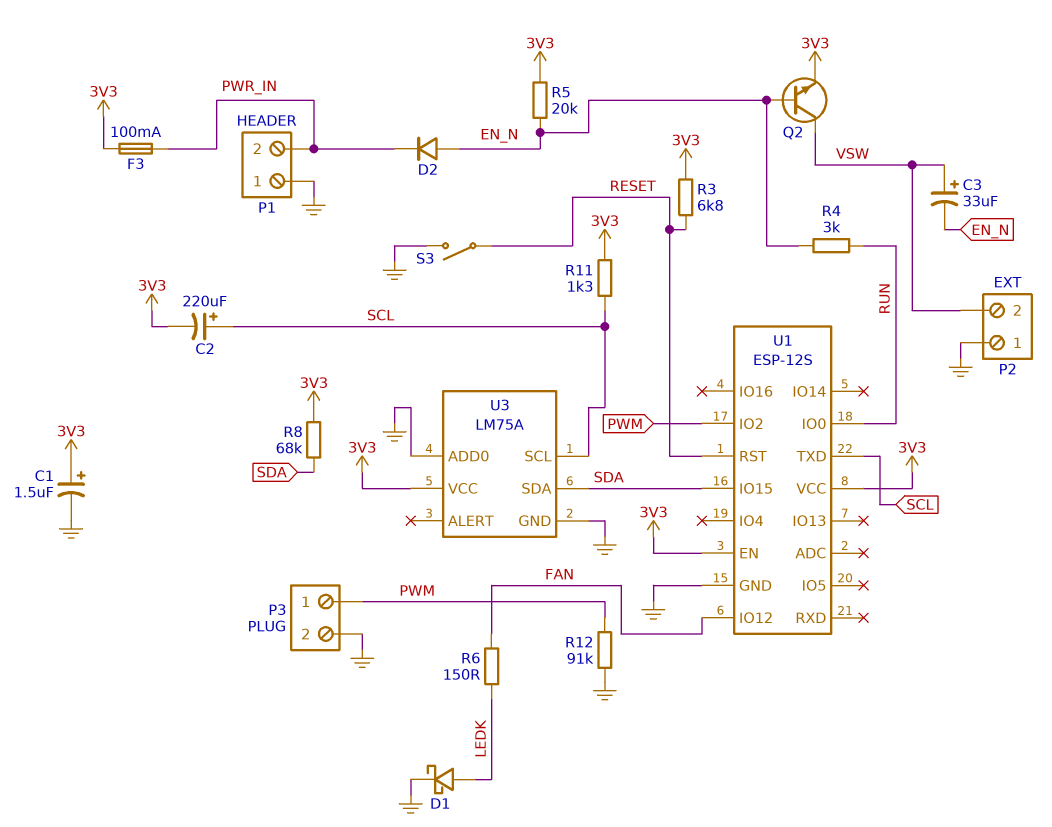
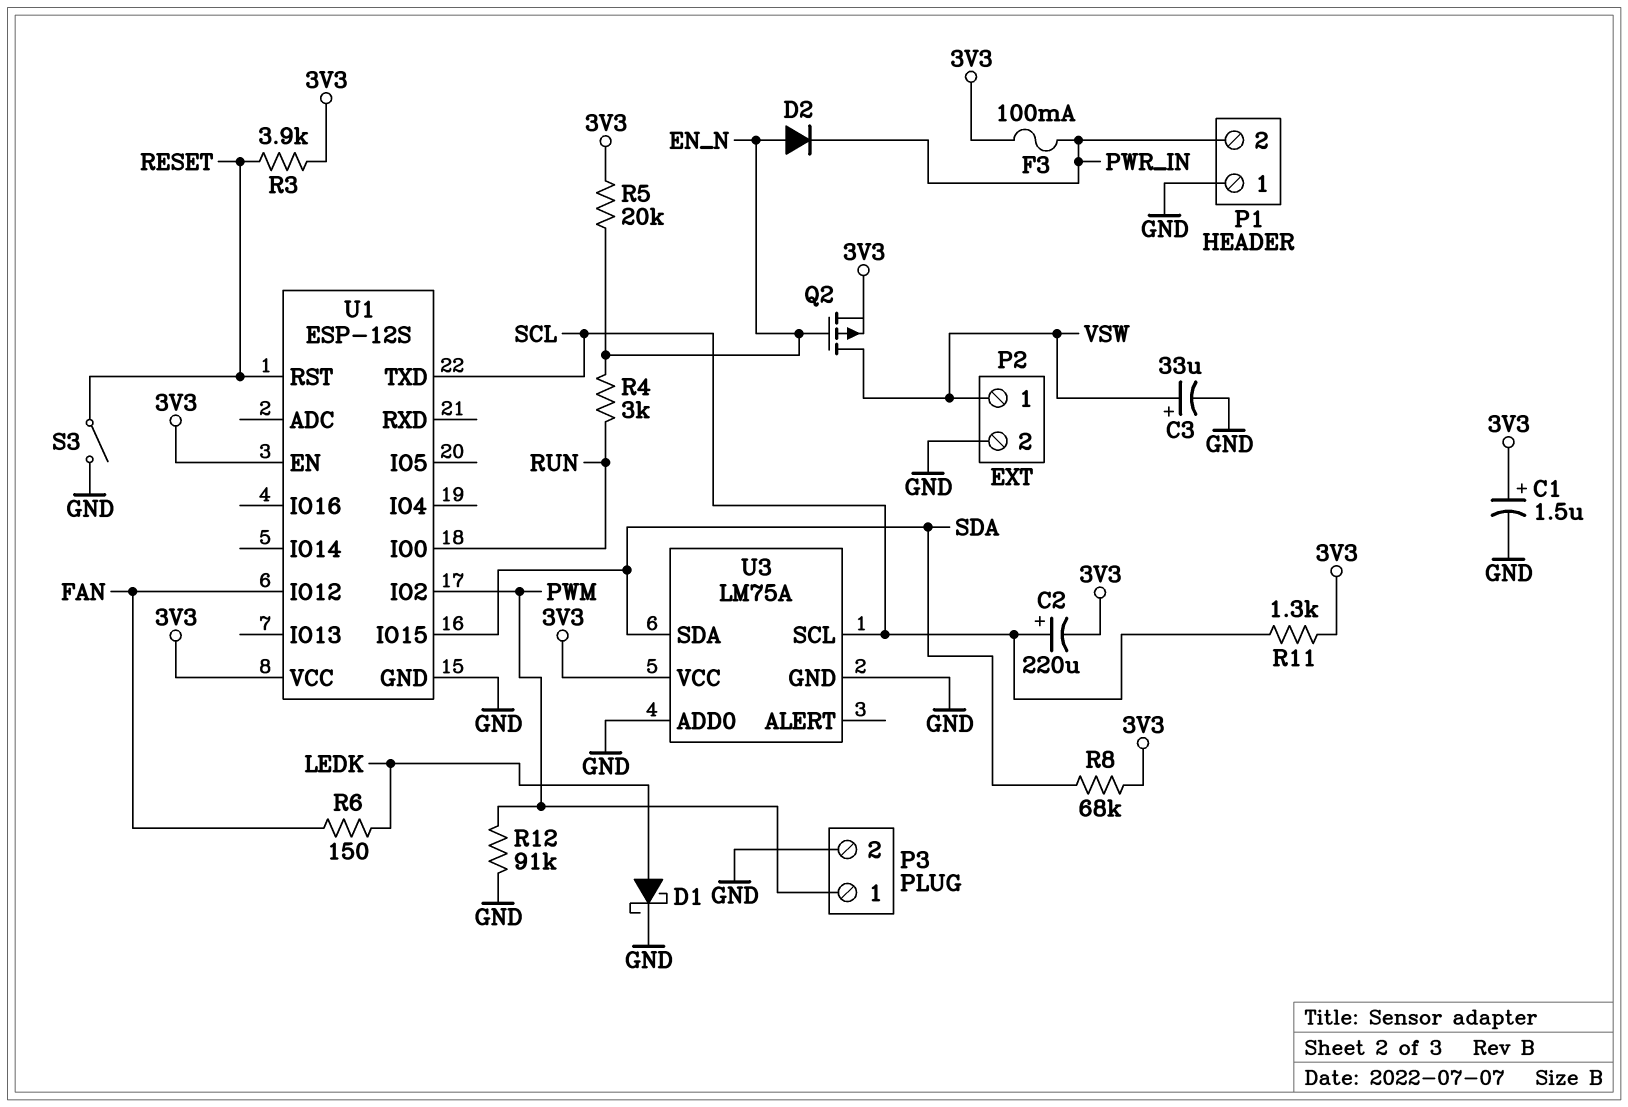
C3: 33uF (plus VSW, minus EN_N) -> 33uF (plus VSW, minus GND)
P2 pin 1: GND -> VSW
P2 pin 2: VSW -> GND
Q2: NPN (B EN_N, C VSW, E 3V3) -> PMOS (G EN_N, D VSW, S 3V3)
R3: 6.8k (3V3, RESET) -> 3.9k (3V3, RESET)

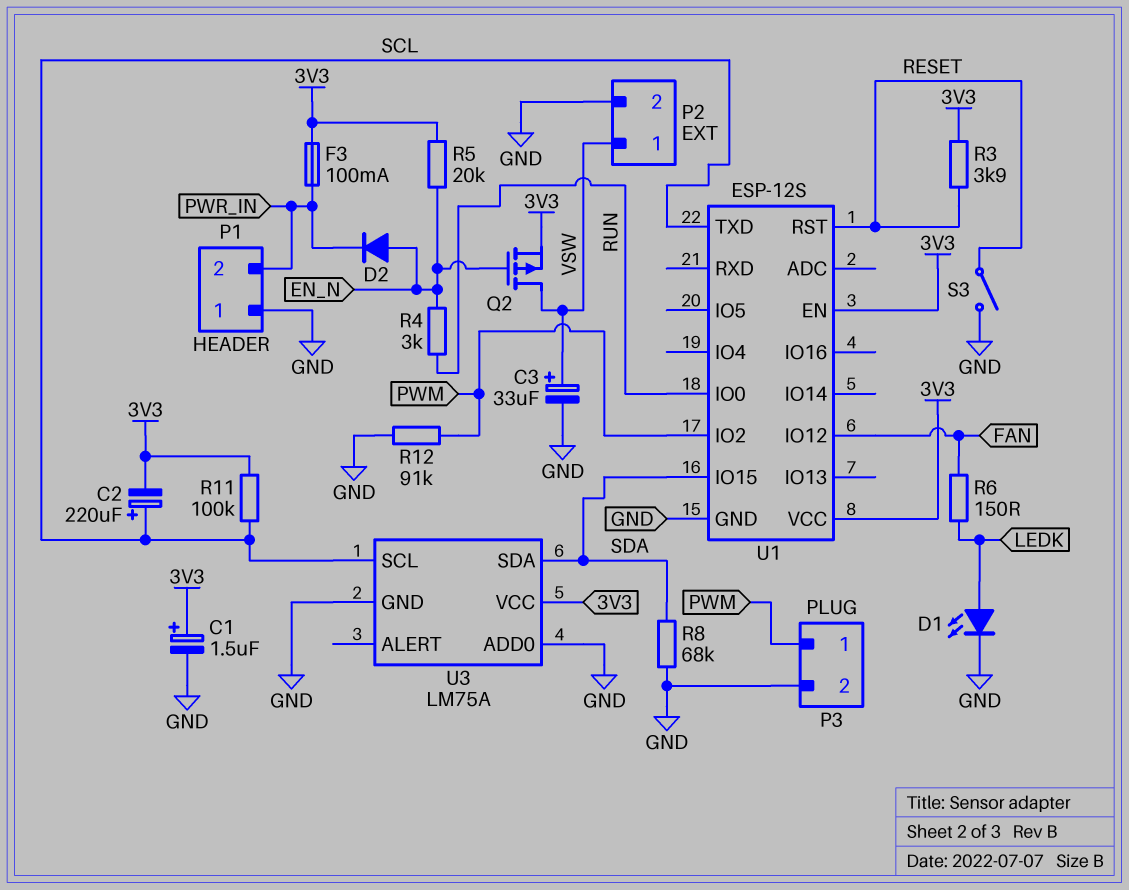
D1: schottky (A LEDK, K GND) -> LED (A LEDK, K GND)
R8: 68k (3V3, SDA) -> 68k (GND, SDA)
R11: 1.3k (3V3, SCL) -> 100k (3V3, SCL)

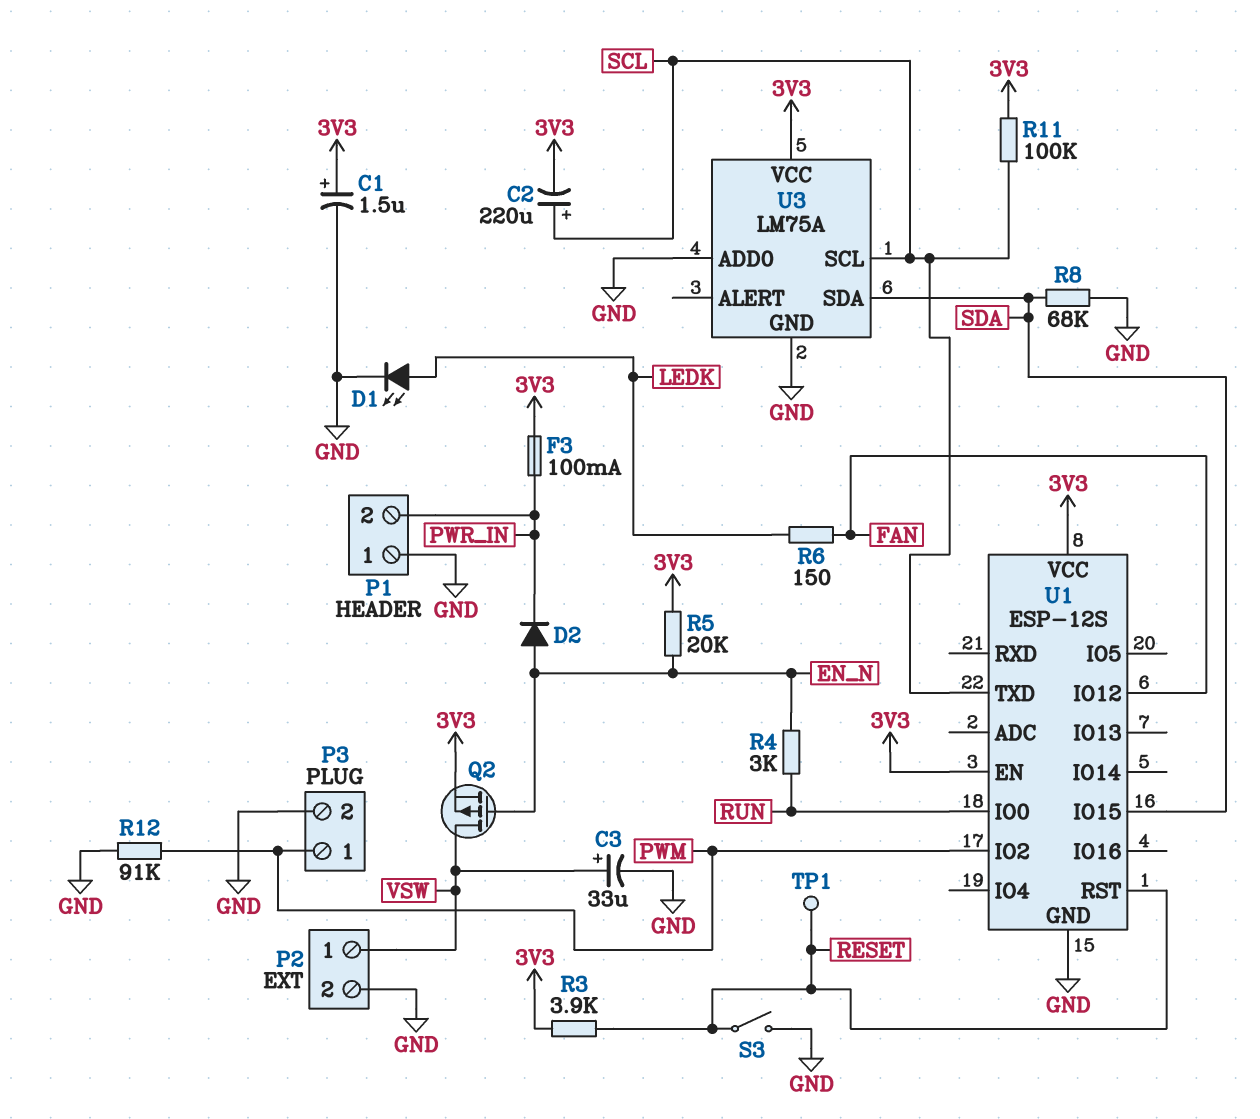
TP1: none -> test point (RESET)

